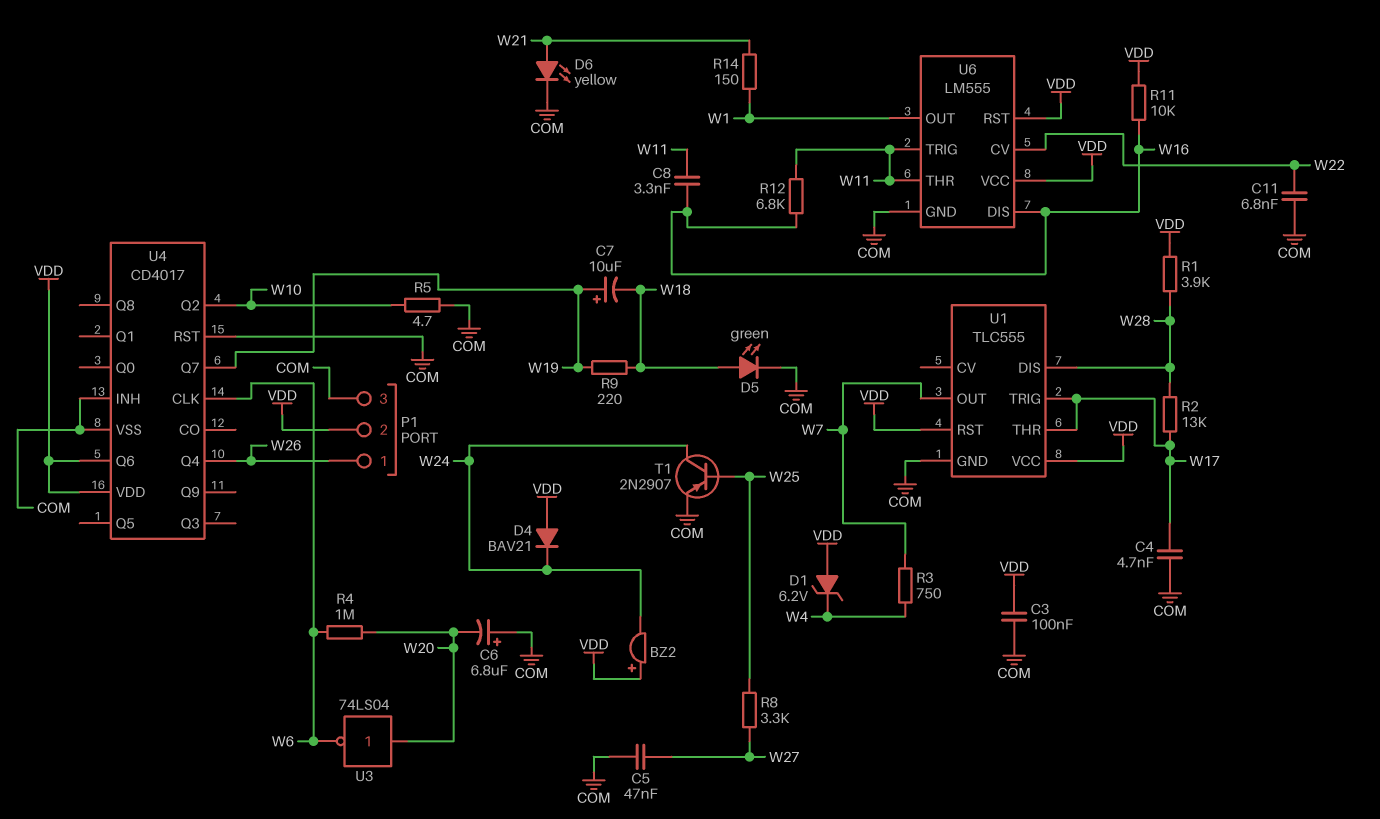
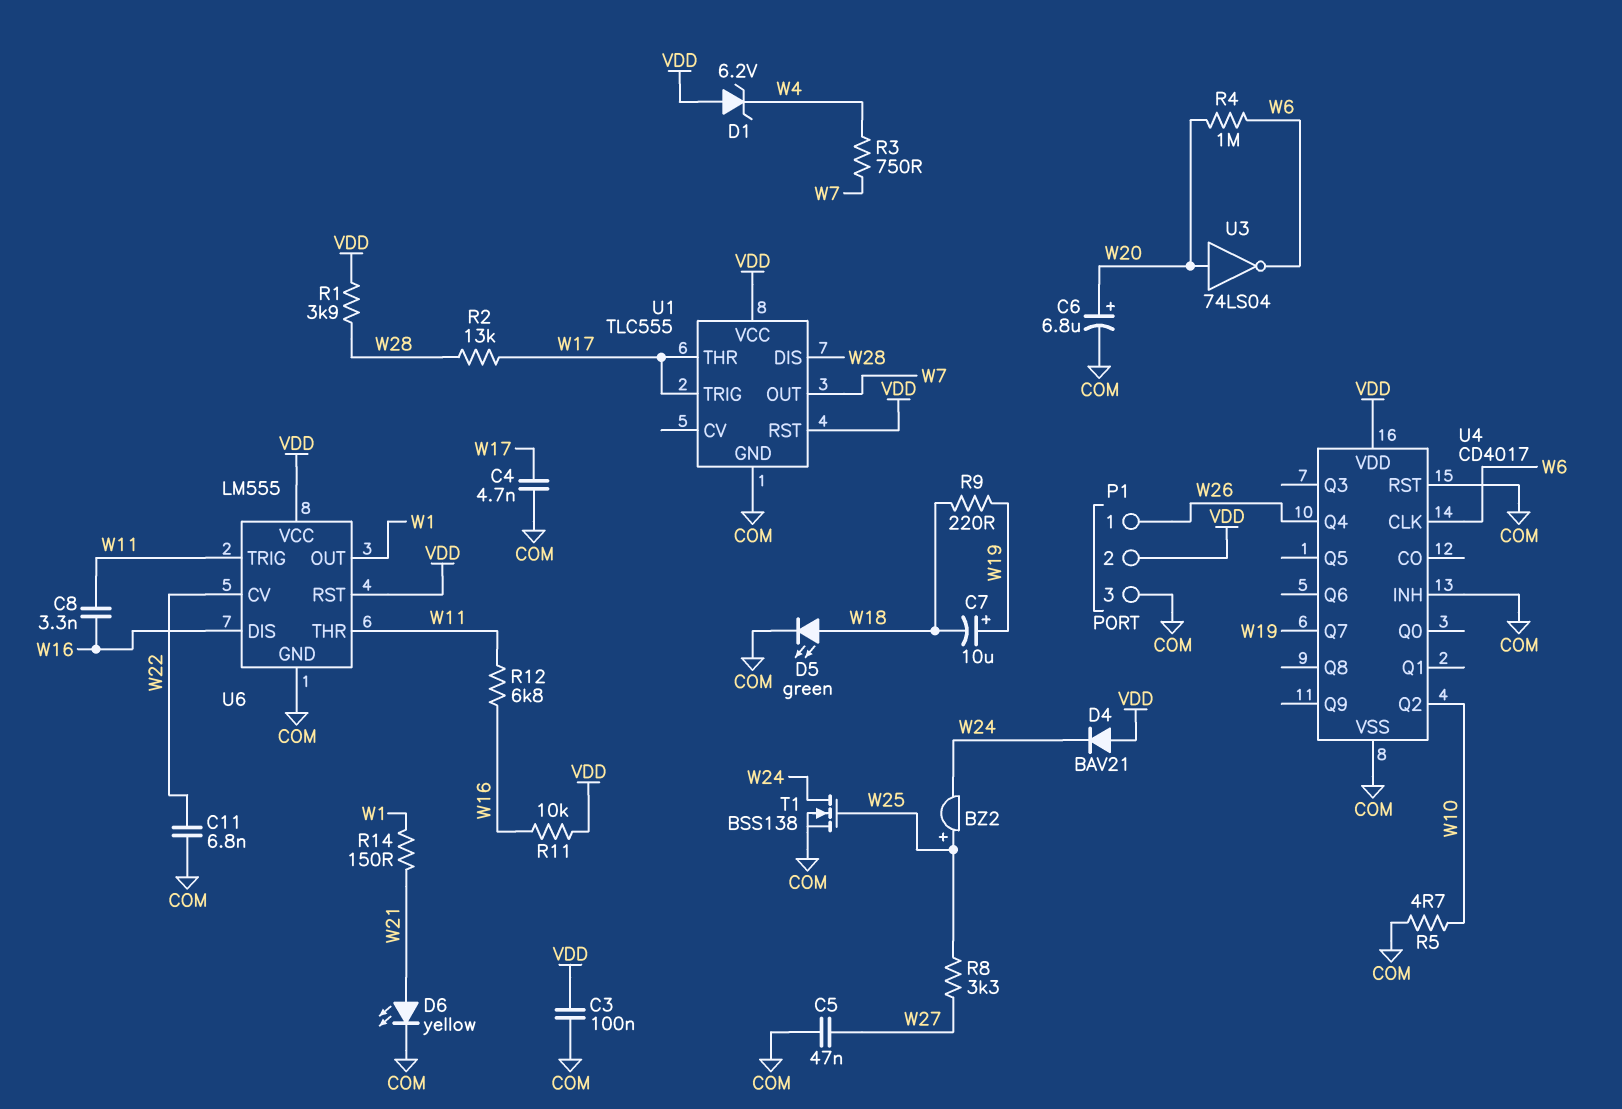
BZ2: buzzer (plus VDD, minus W24) -> buzzer (plus W25, minus W24)
C6: 6.8uF (plus COM, minus W20) -> 6.8uF (plus W20, minus COM)
T1: PNP 2N2907 (B W25, C W24, E COM) -> NMOS BSS138 (G W25, D W24, S COM)
U4 pin Q6: VDD -> none

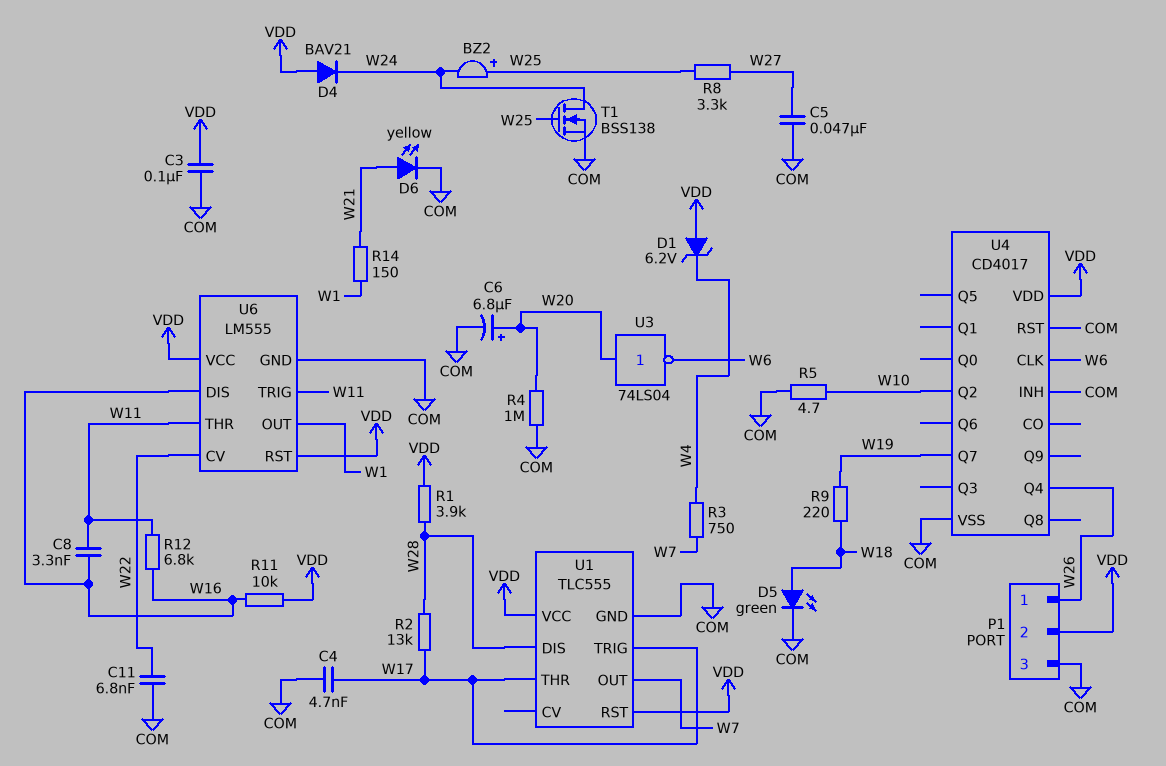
C7: 10uF (plus W19, minus W18) -> none
R4: 1M (W6, W20) -> 1M (COM, W20)

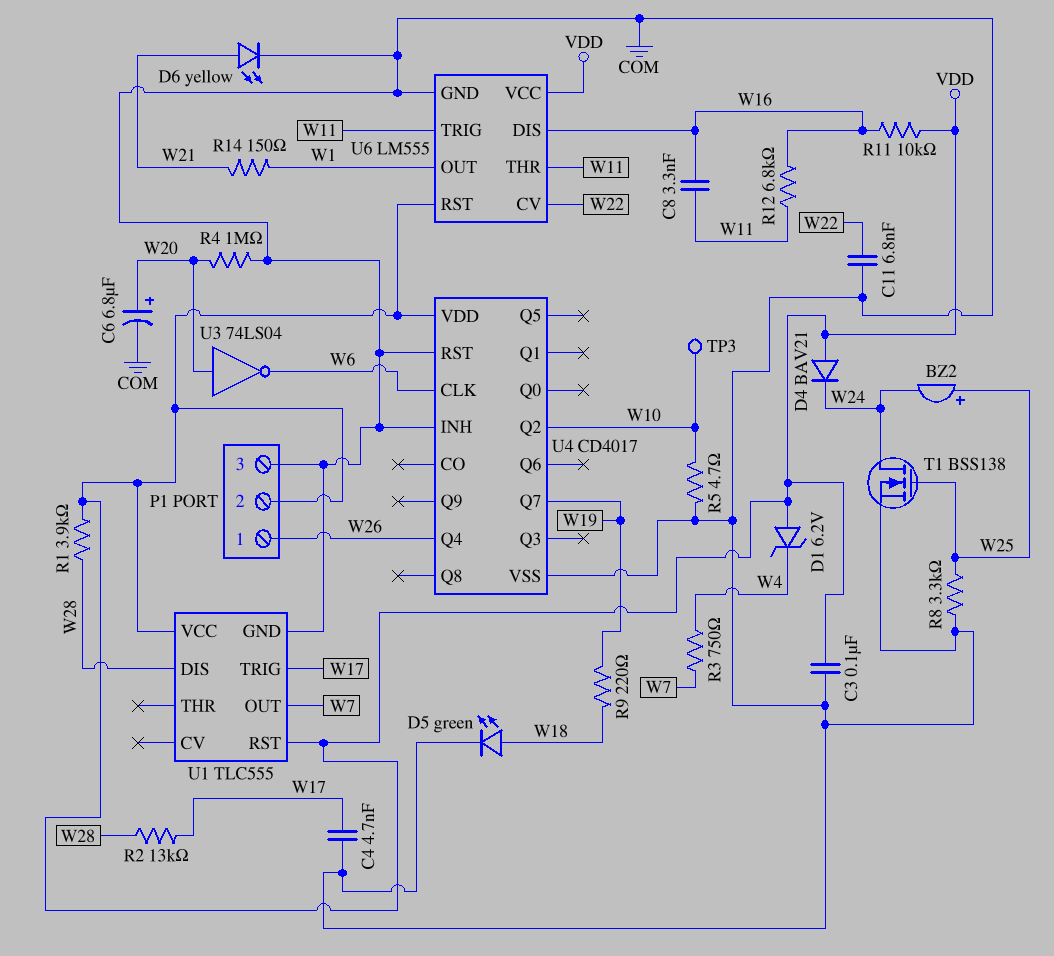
C5: 47nF (COM, W27) -> none
R8: 3.3k (W25, W27) -> 3.3k (COM, W25)
TP3: none -> test point (W10)
U1 pin THR: W17 -> none

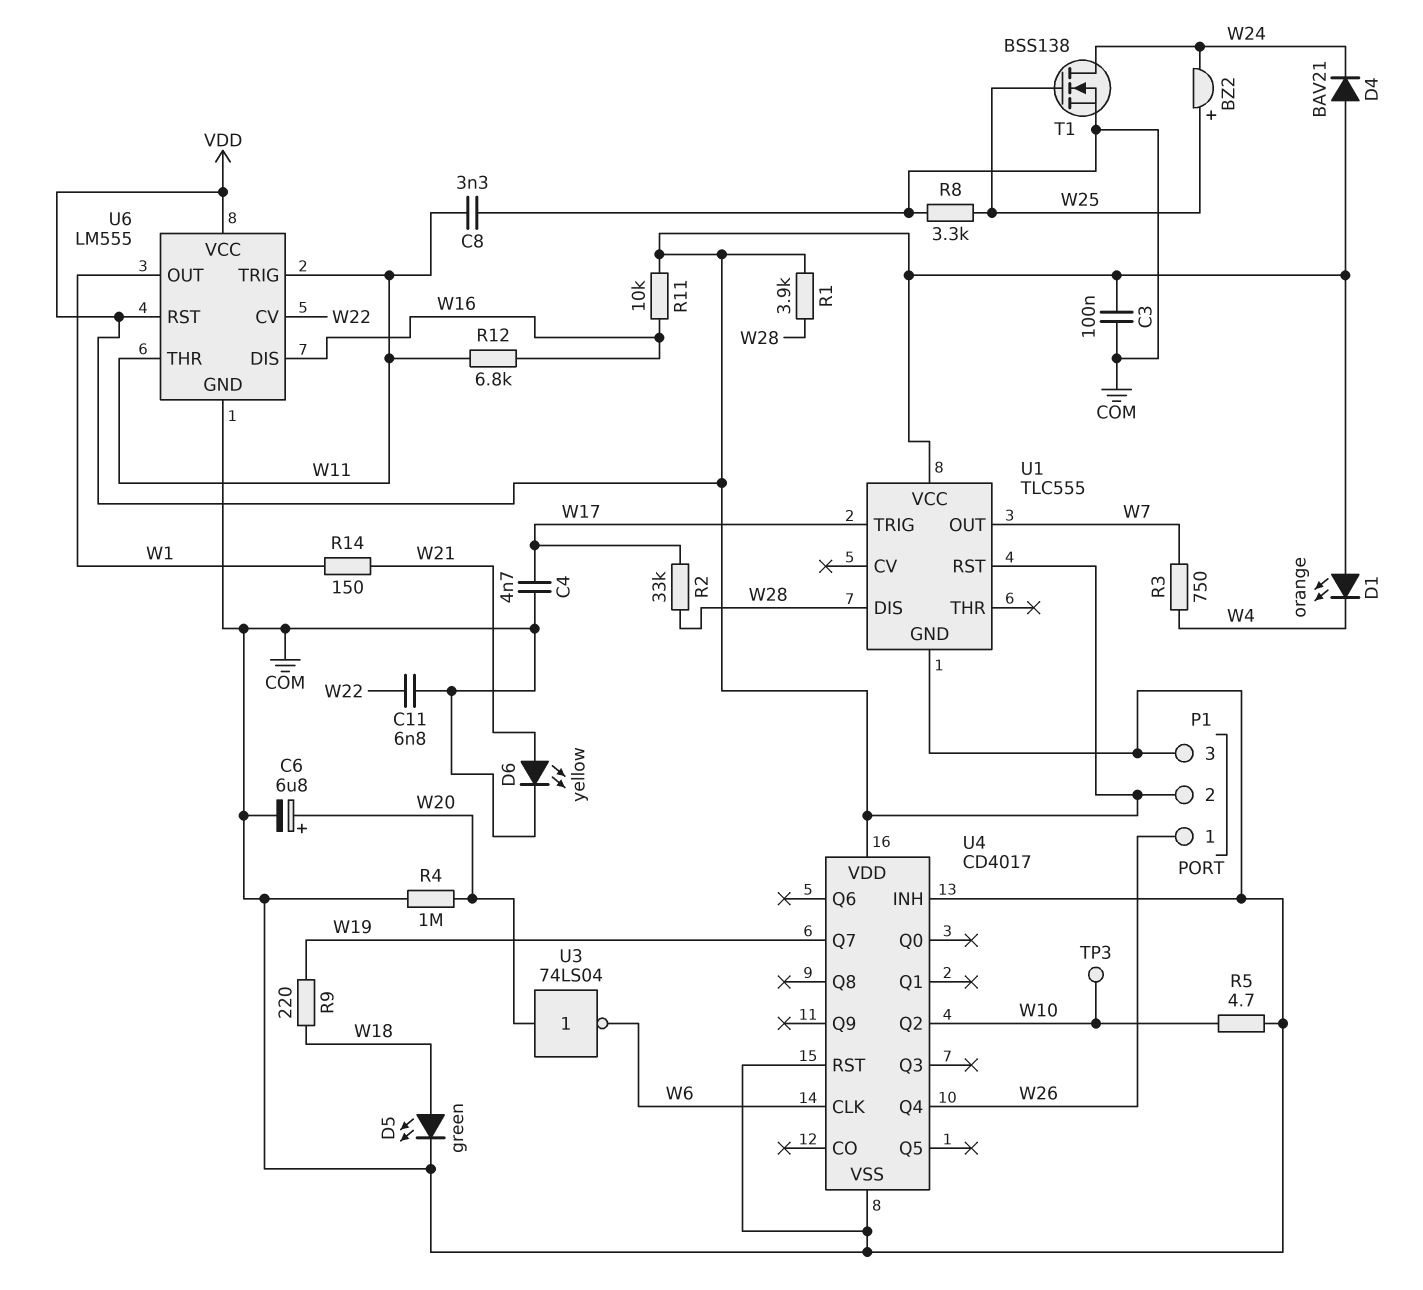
C8: 3.3nF (W11, W16) -> 3.3nF (COM, W11)
D1: zener 6.2V (A VDD, K W4) -> LED orange (A VDD, K W4)
R2: 13k (W17, W28) -> 33k (W17, W28)

